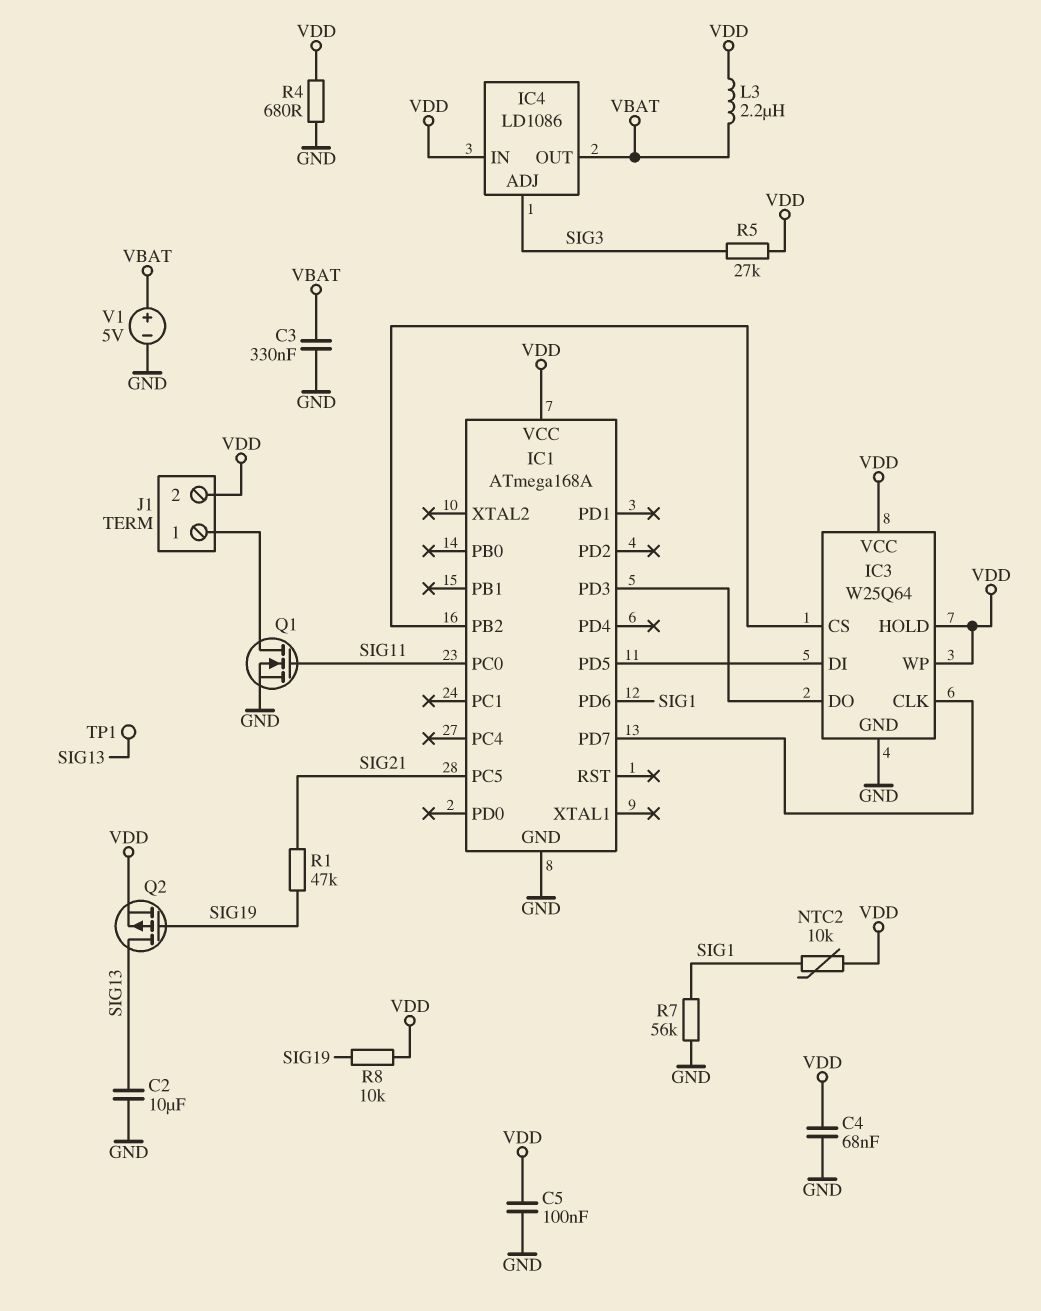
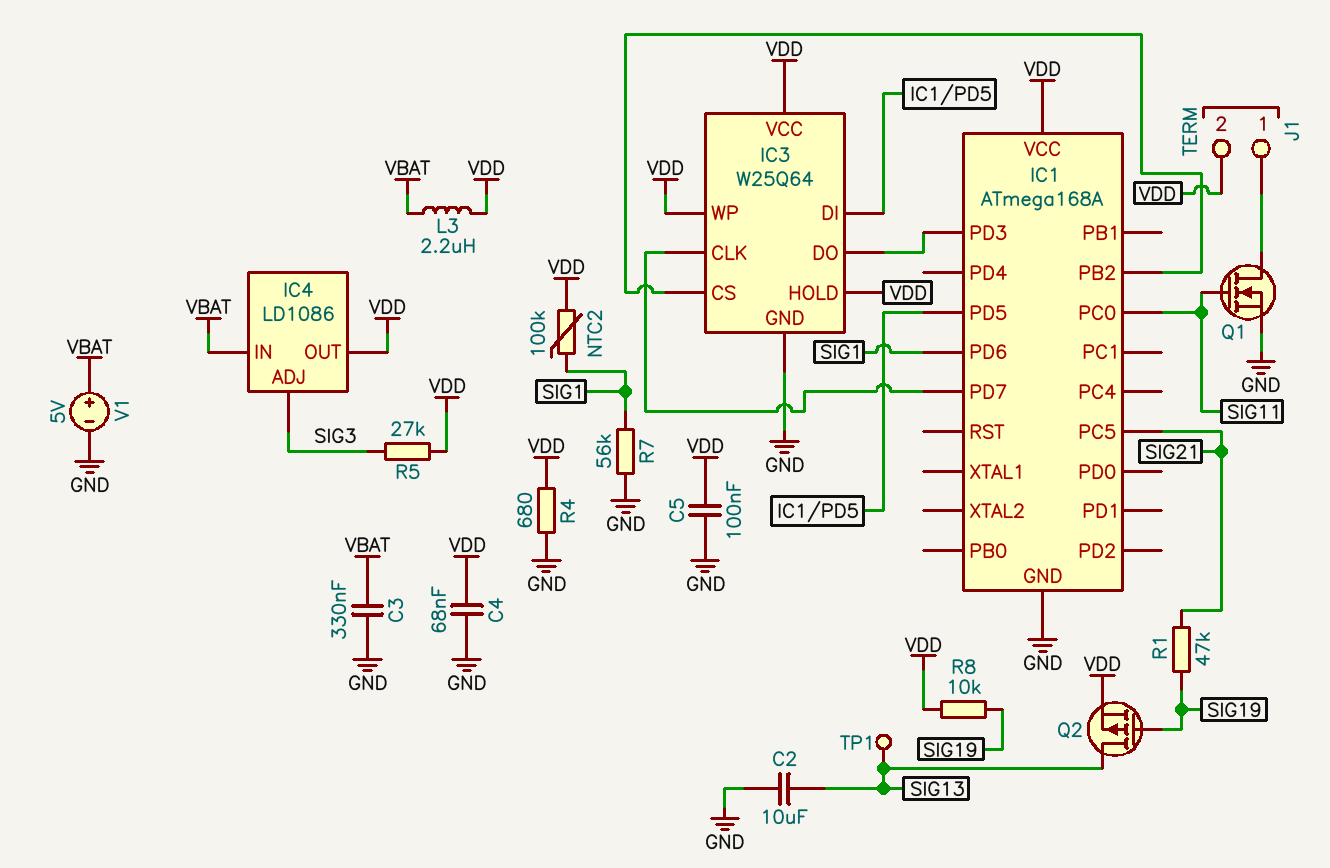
IC4 pin IN: VDD -> VBAT
IC4 pin OUT: VBAT -> VDD
NTC2: 10k (SIG1, VDD) -> 100k (SIG1, VDD)

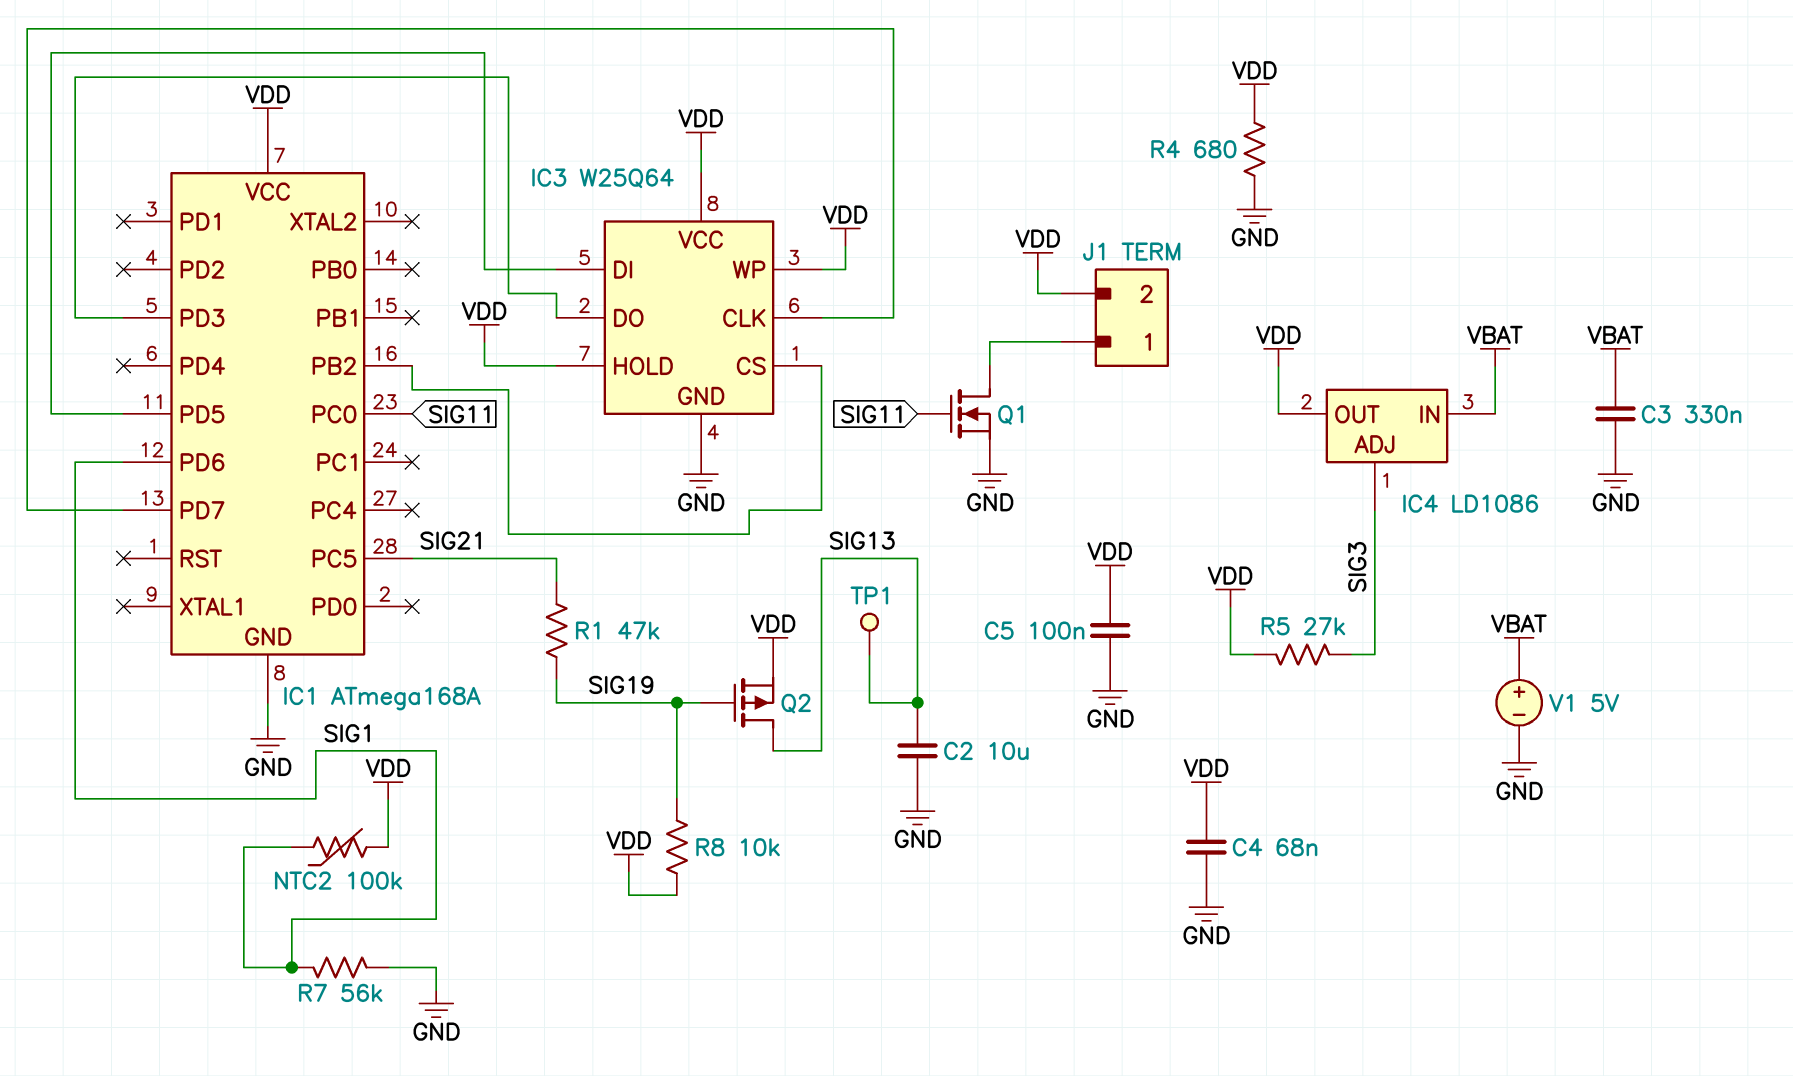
L3: 2.2uH (VBAT, VDD) -> none

